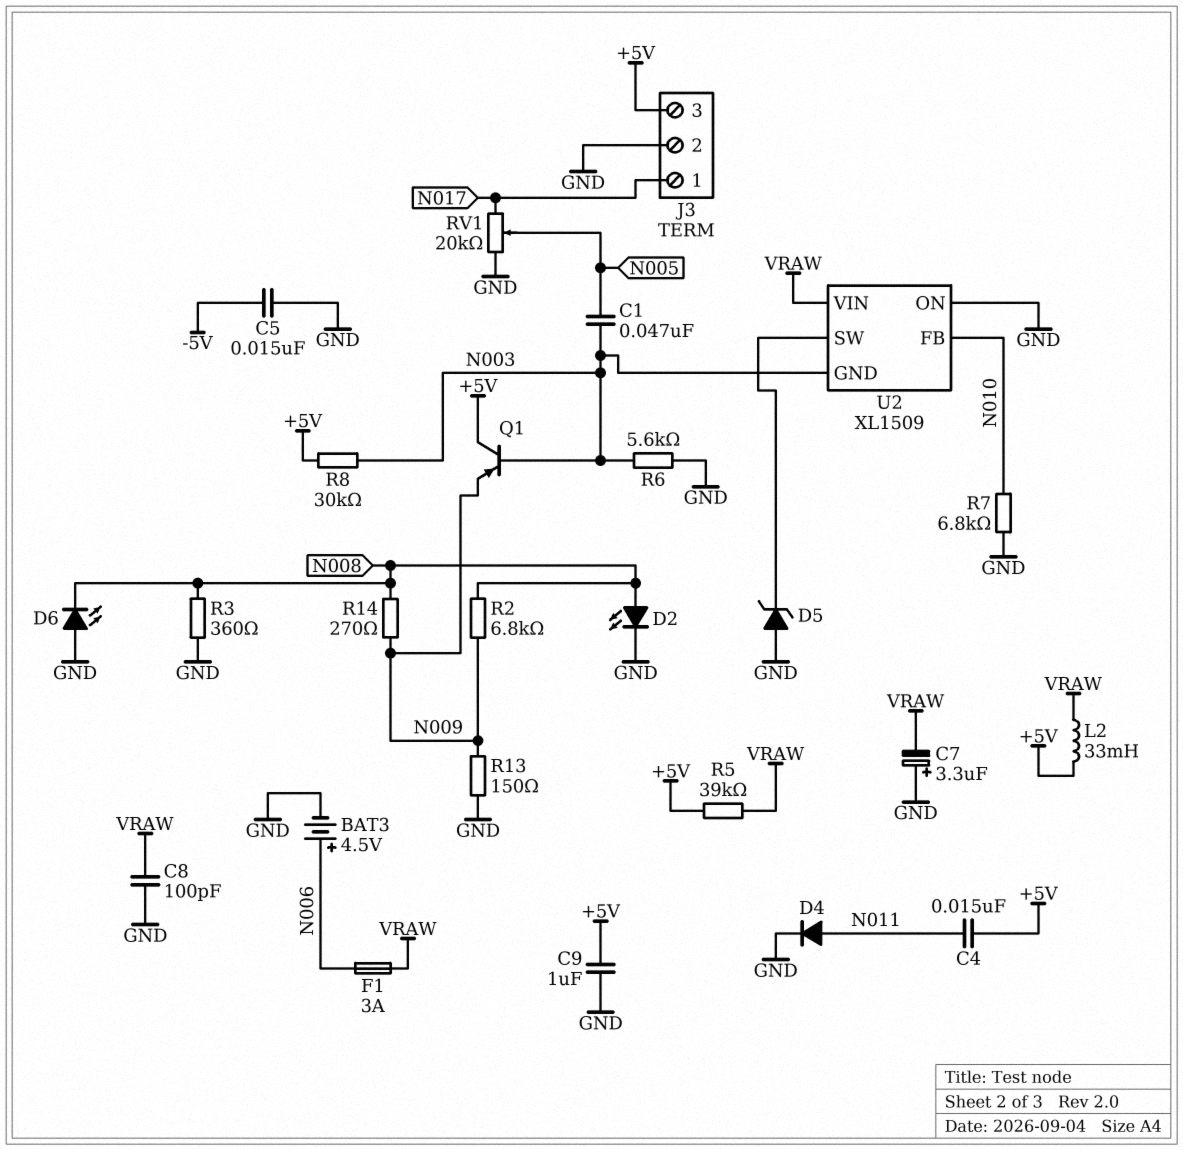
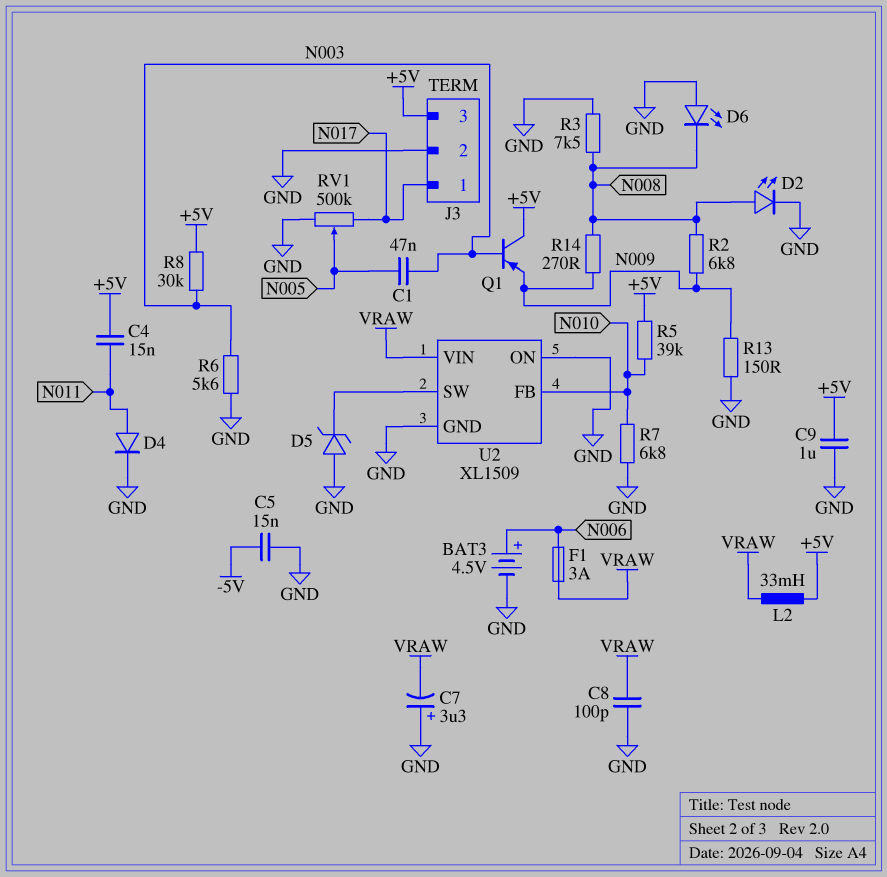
R3: 360 (GND, N008) -> 7.5k (GND, N008)
R5: 39k (+5V, VRAW) -> 39k (+5V, N010)
RV1: 20k (GND, N017, wiper N005) -> 500k (GND, N017, wiper N005)
U2 pin GND: N003 -> GND

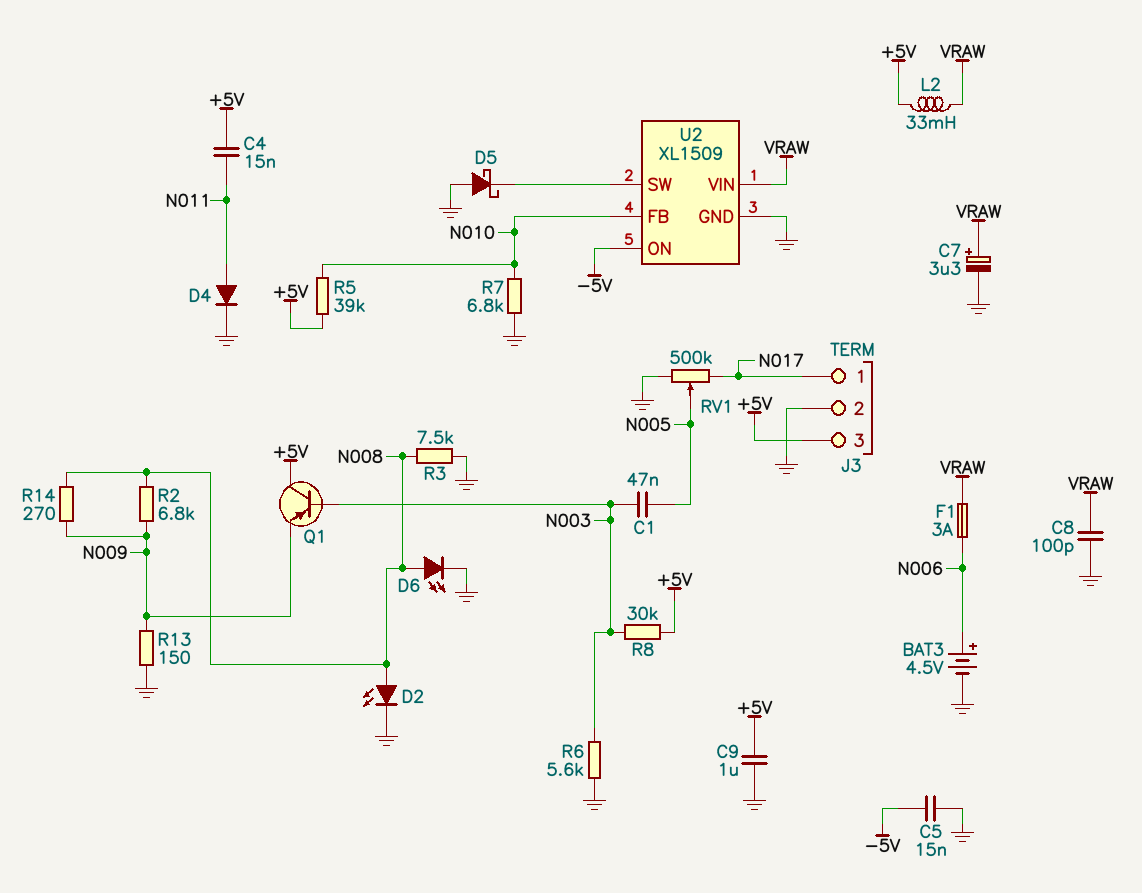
C7: 3.3uF (plus GND, minus VRAW) -> 3.3uF (plus VRAW, minus GND)
D5: zener (A GND, K U2/SW) -> schottky (A GND, K U2/SW)
D6: LED (A GND, K N008) -> LED (A N008, K GND)
U2 pin ON: GND -> -5V

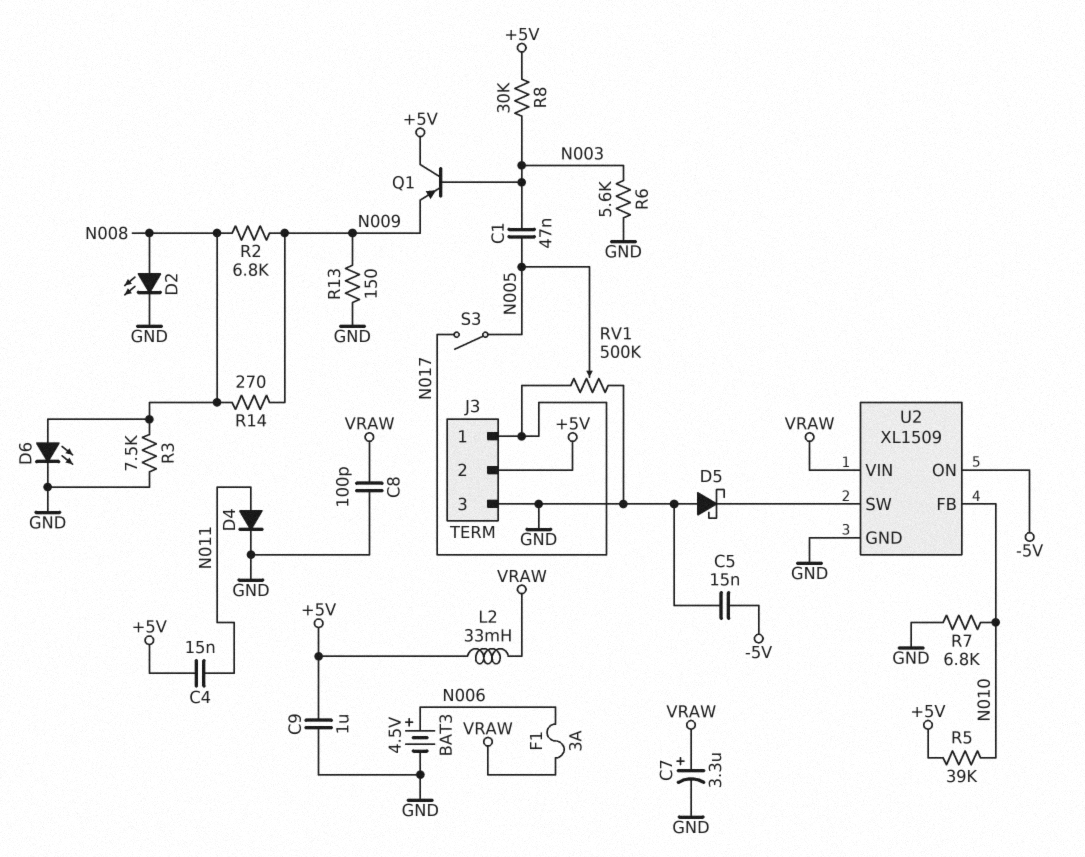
J3 pin 2: GND -> +5V
J3 pin 3: +5V -> GND
S3: none -> switch (N005, N017)

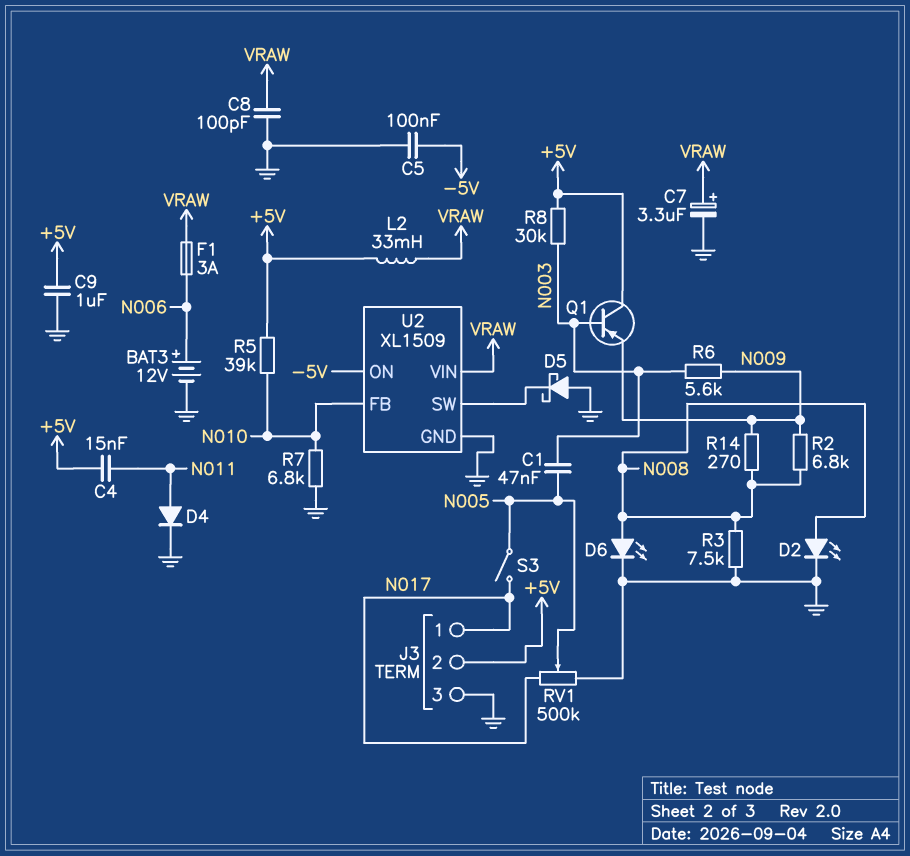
BAT3: 4.5V (plus N006, minus GND) -> 12V (plus N006, minus GND)
C5: 15nF (-5V, GND) -> 100nF (-5V, GND)
R6: 5.6k (GND, N003) -> 5.6k (N003, N009)
R13: 150 (GND, N009) -> none

